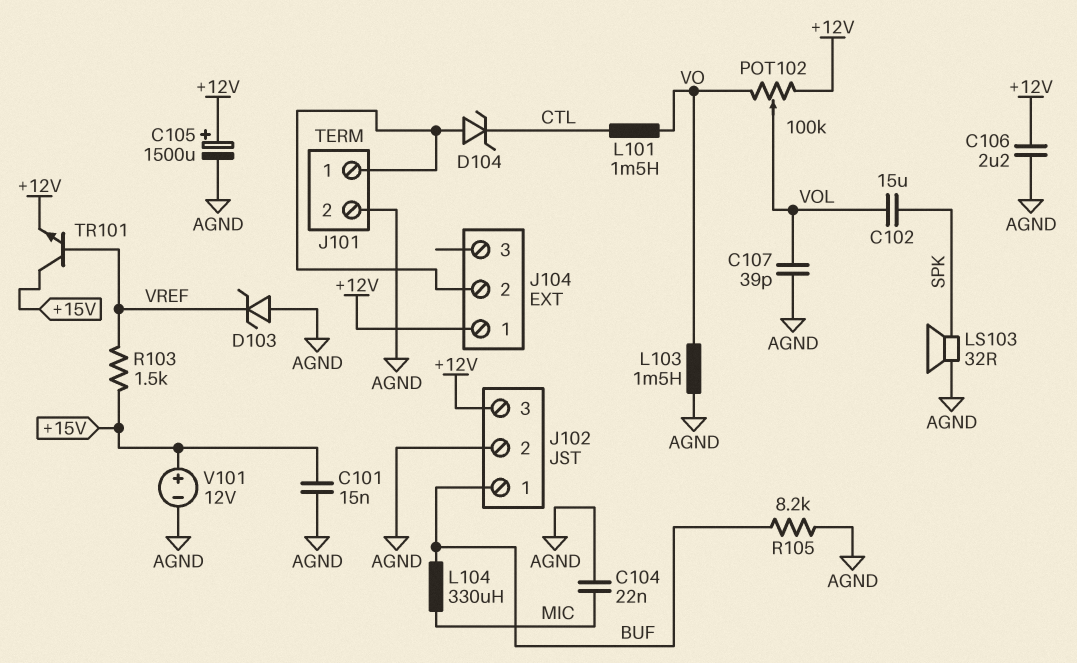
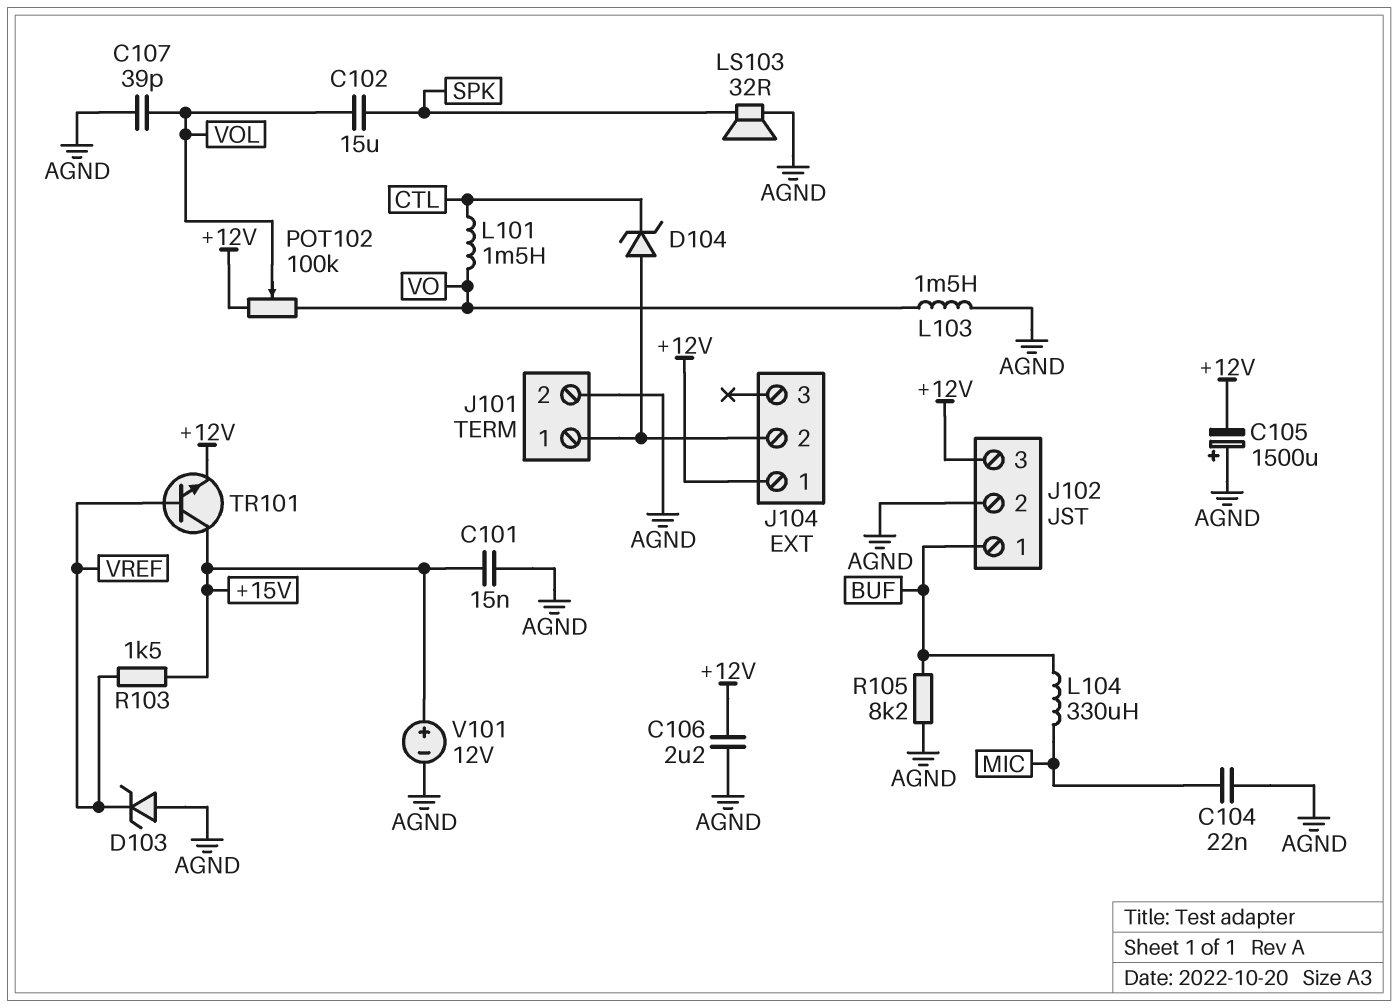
C105: 1500uF (plus +12V, minus AGND) -> 1500uF (plus AGND, minus +12V)

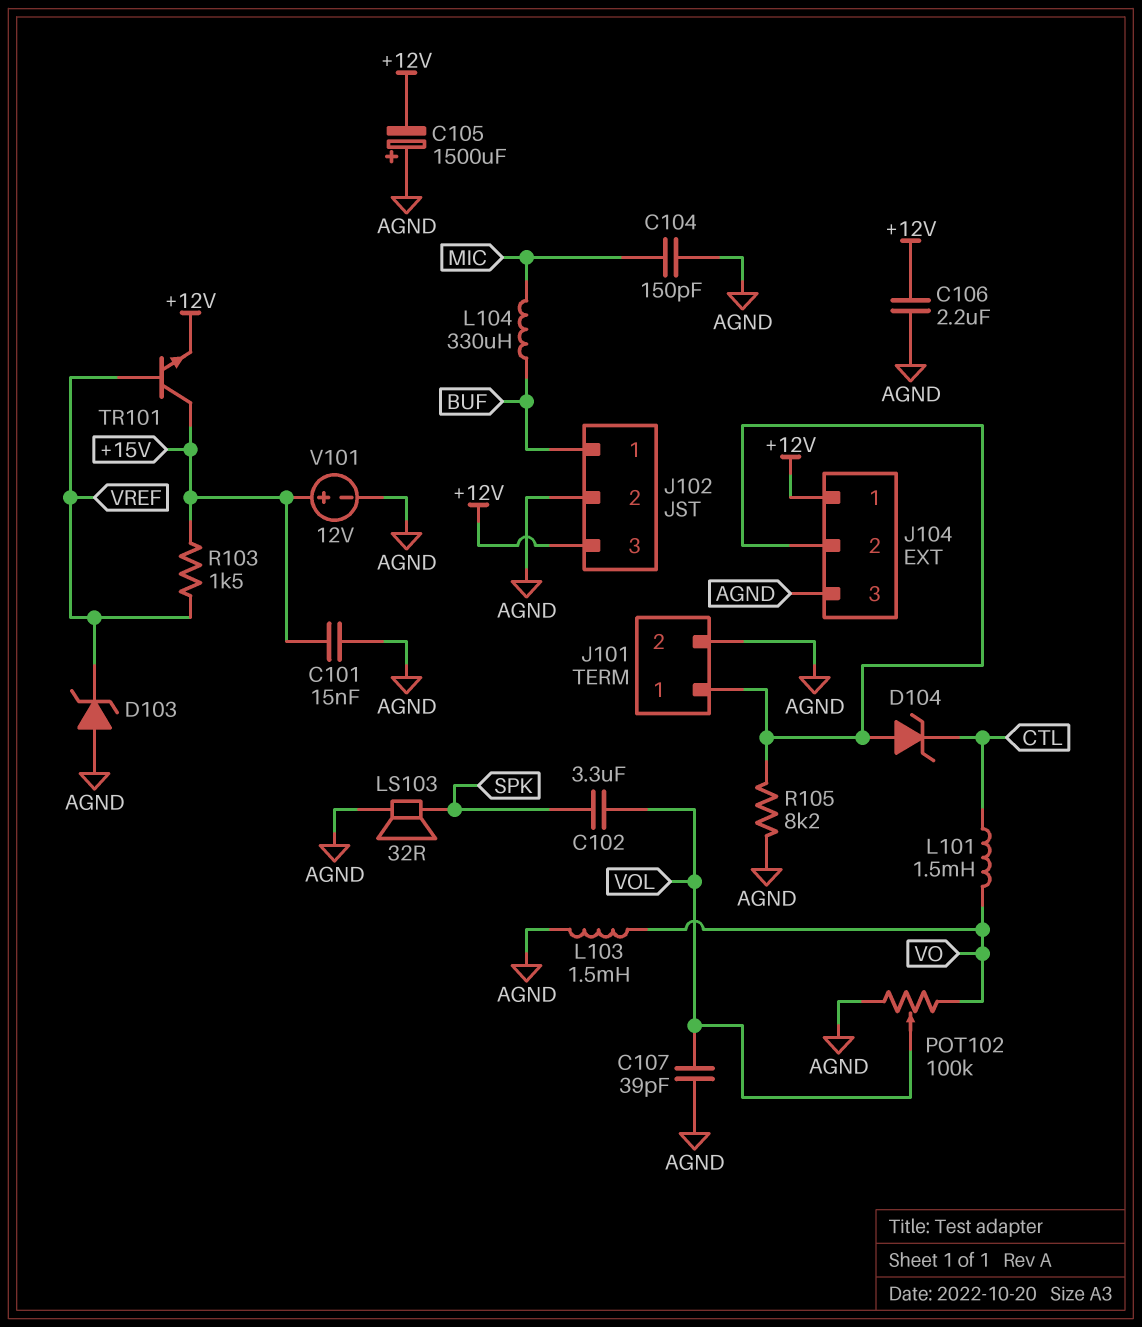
C102: 15uF (SPK, VOL) -> 3.3uF (SPK, VOL)
C104: 22nF (AGND, MIC) -> 150pF (AGND, MIC)
J104 pin 3: none -> AGND
POT102: 100k (+12V, VO, wiper VOL) -> 100k (AGND, VO, wiper VOL)
R105: 8.2k (AGND, BUF) -> 8.2k (AGND, J101/1)

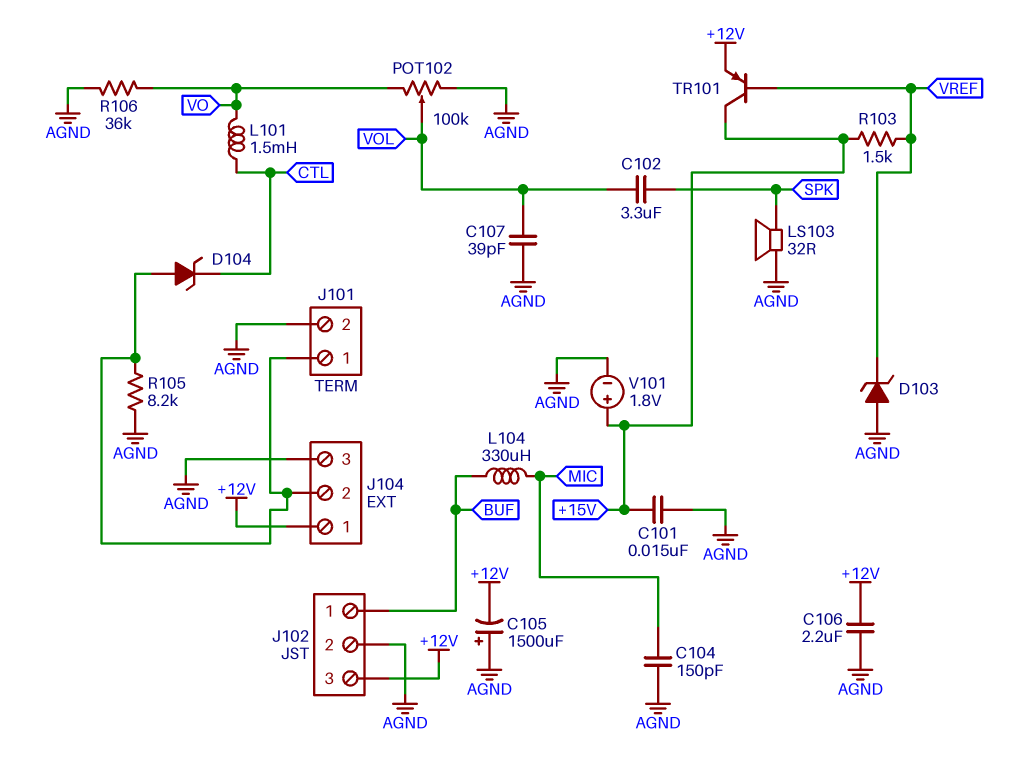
L103: 1.5mH (AGND, VO) -> none
R106: none -> 36k (AGND, VO)
TR101: NPN (B VREF, C +15V, E +12V) -> PNP (B VREF, C +15V, E +12V)
V101: 12V (plus +15V, minus AGND) -> 1.8V (plus +15V, minus AGND)

